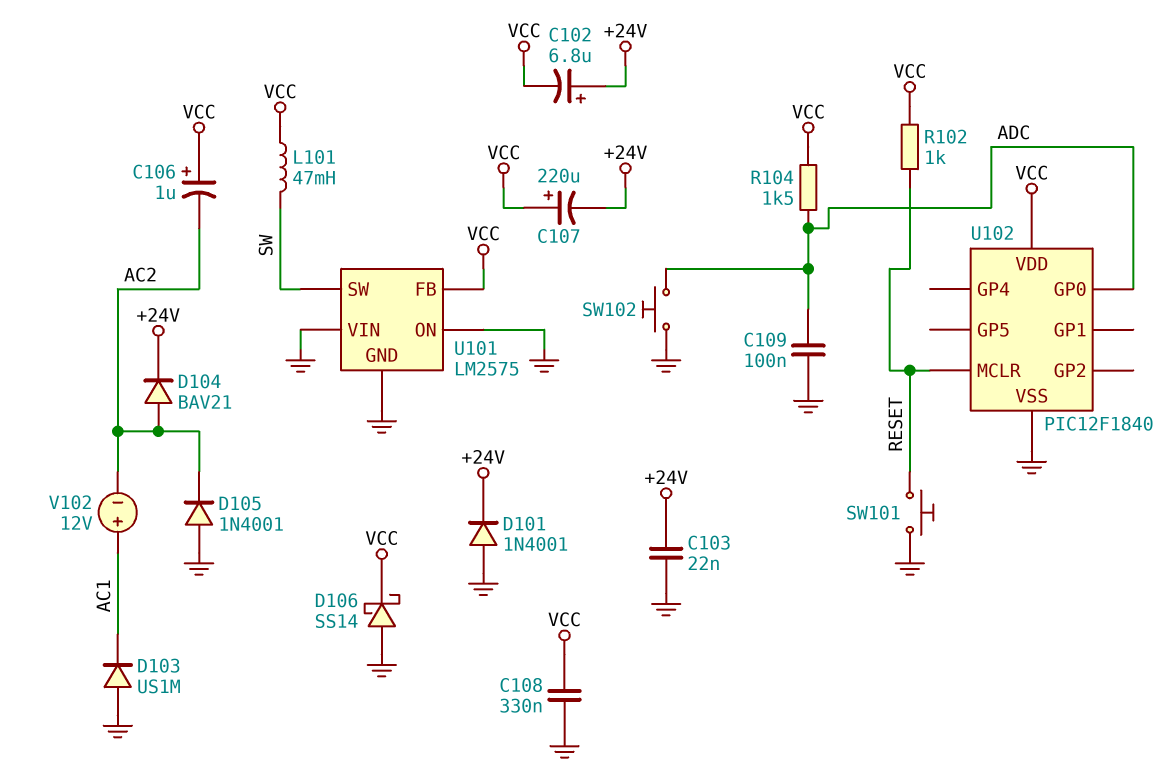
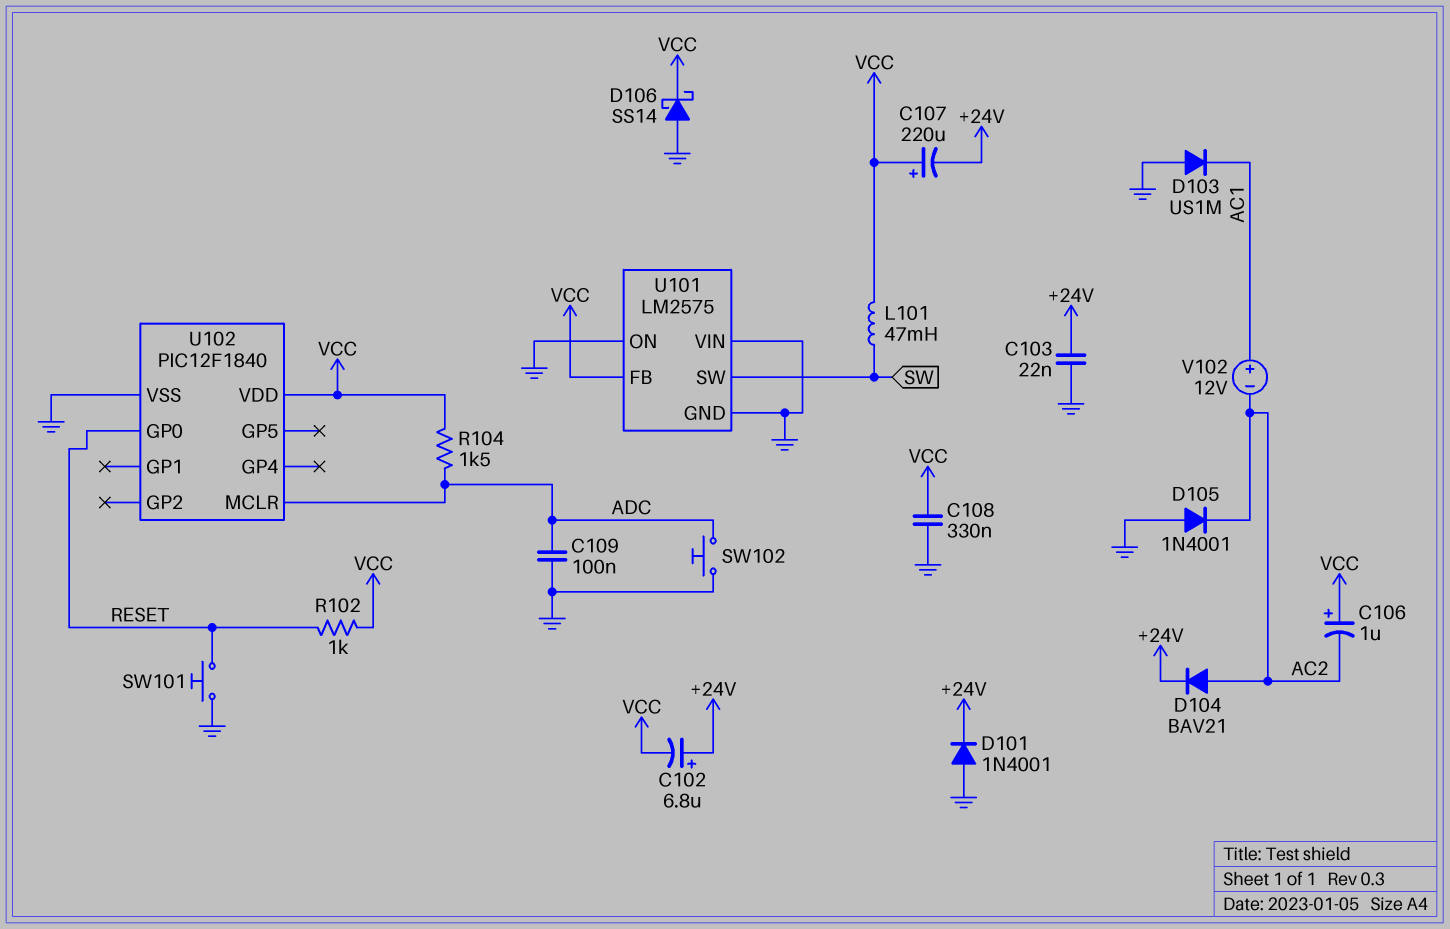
U102 pin GP0: ADC -> RESET
U102 pin MCLR: RESET -> ADC

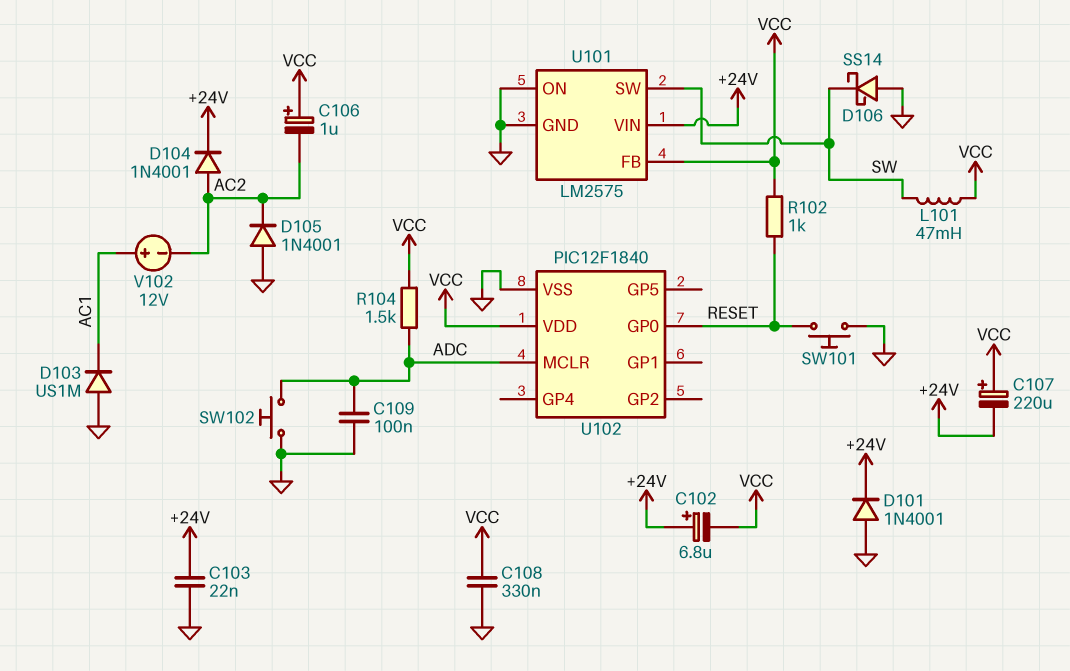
D104: diode BAV21 (A AC2, K +24V) -> diode 1N4001 (A AC2, K +24V)
D106: schottky SS14 (A GND, K VCC) -> schottky SS14 (A GND, K SW)
U101 pin VIN: GND -> +24V

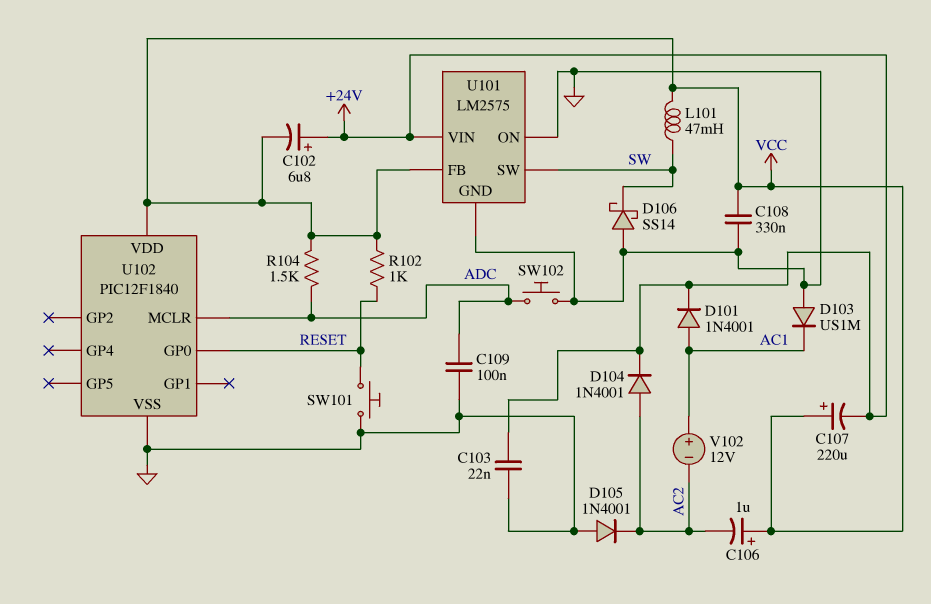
D101: diode 1N4001 (A GND, K +24V) -> diode 1N4001 (A AC1, K +24V)

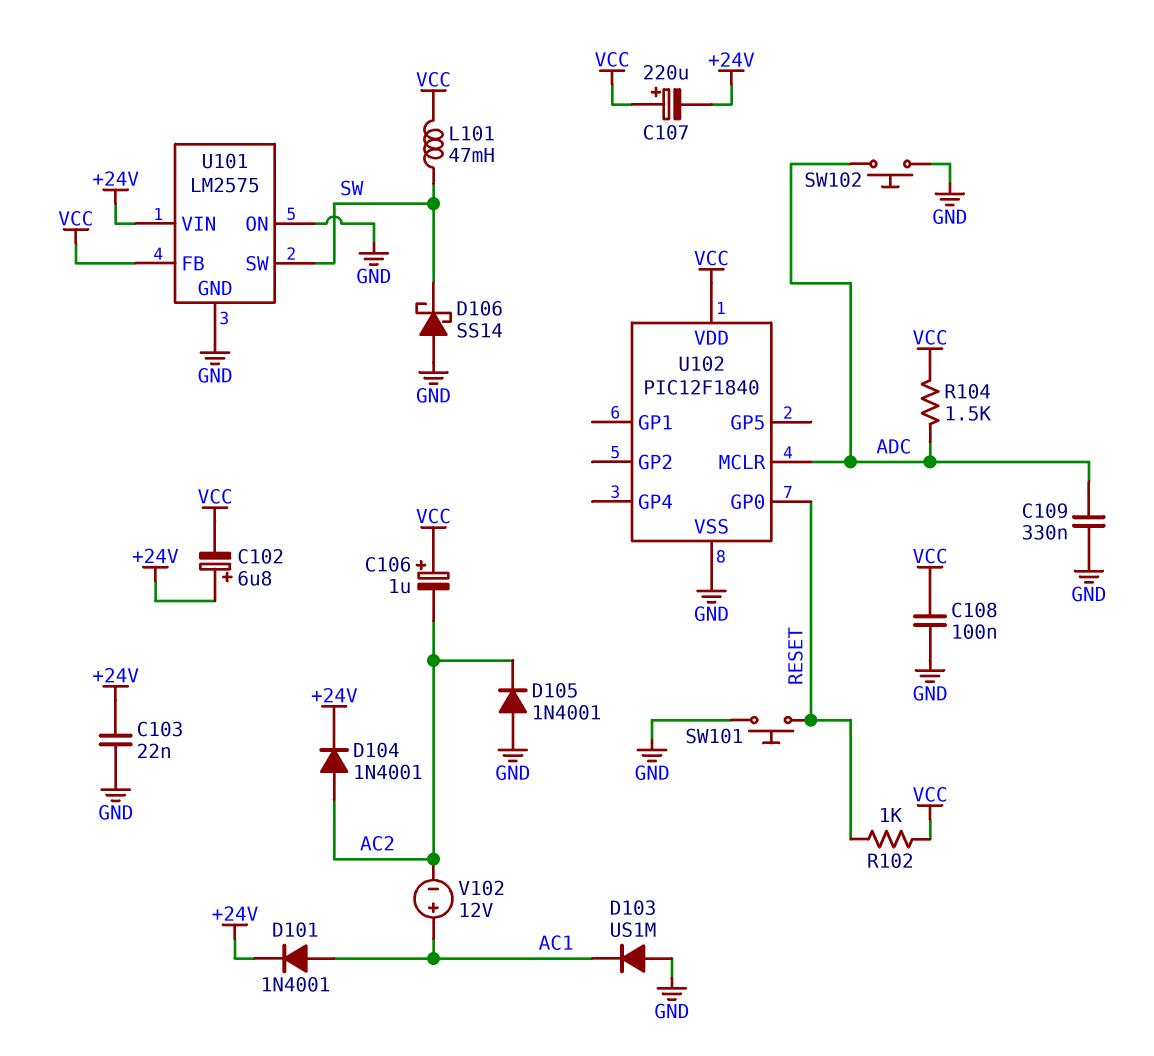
C108: 330nF (GND, VCC) -> 100nF (GND, VCC)
C109: 100nF (ADC, GND) -> 330nF (ADC, GND)

